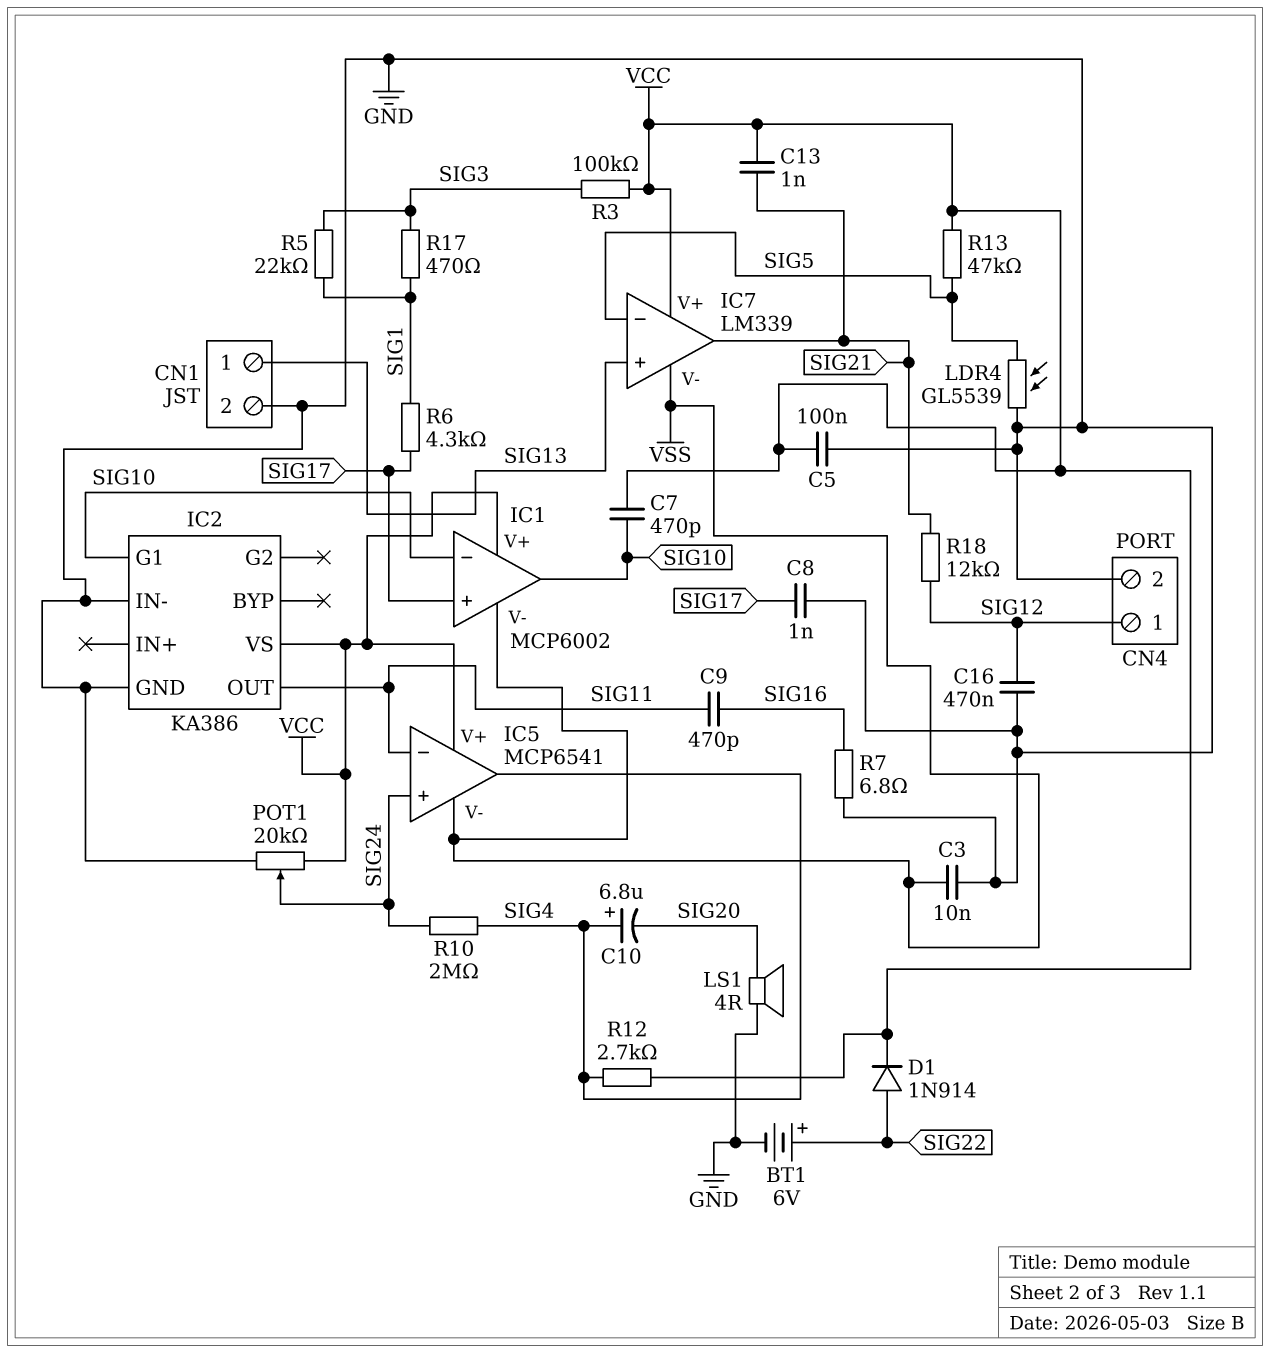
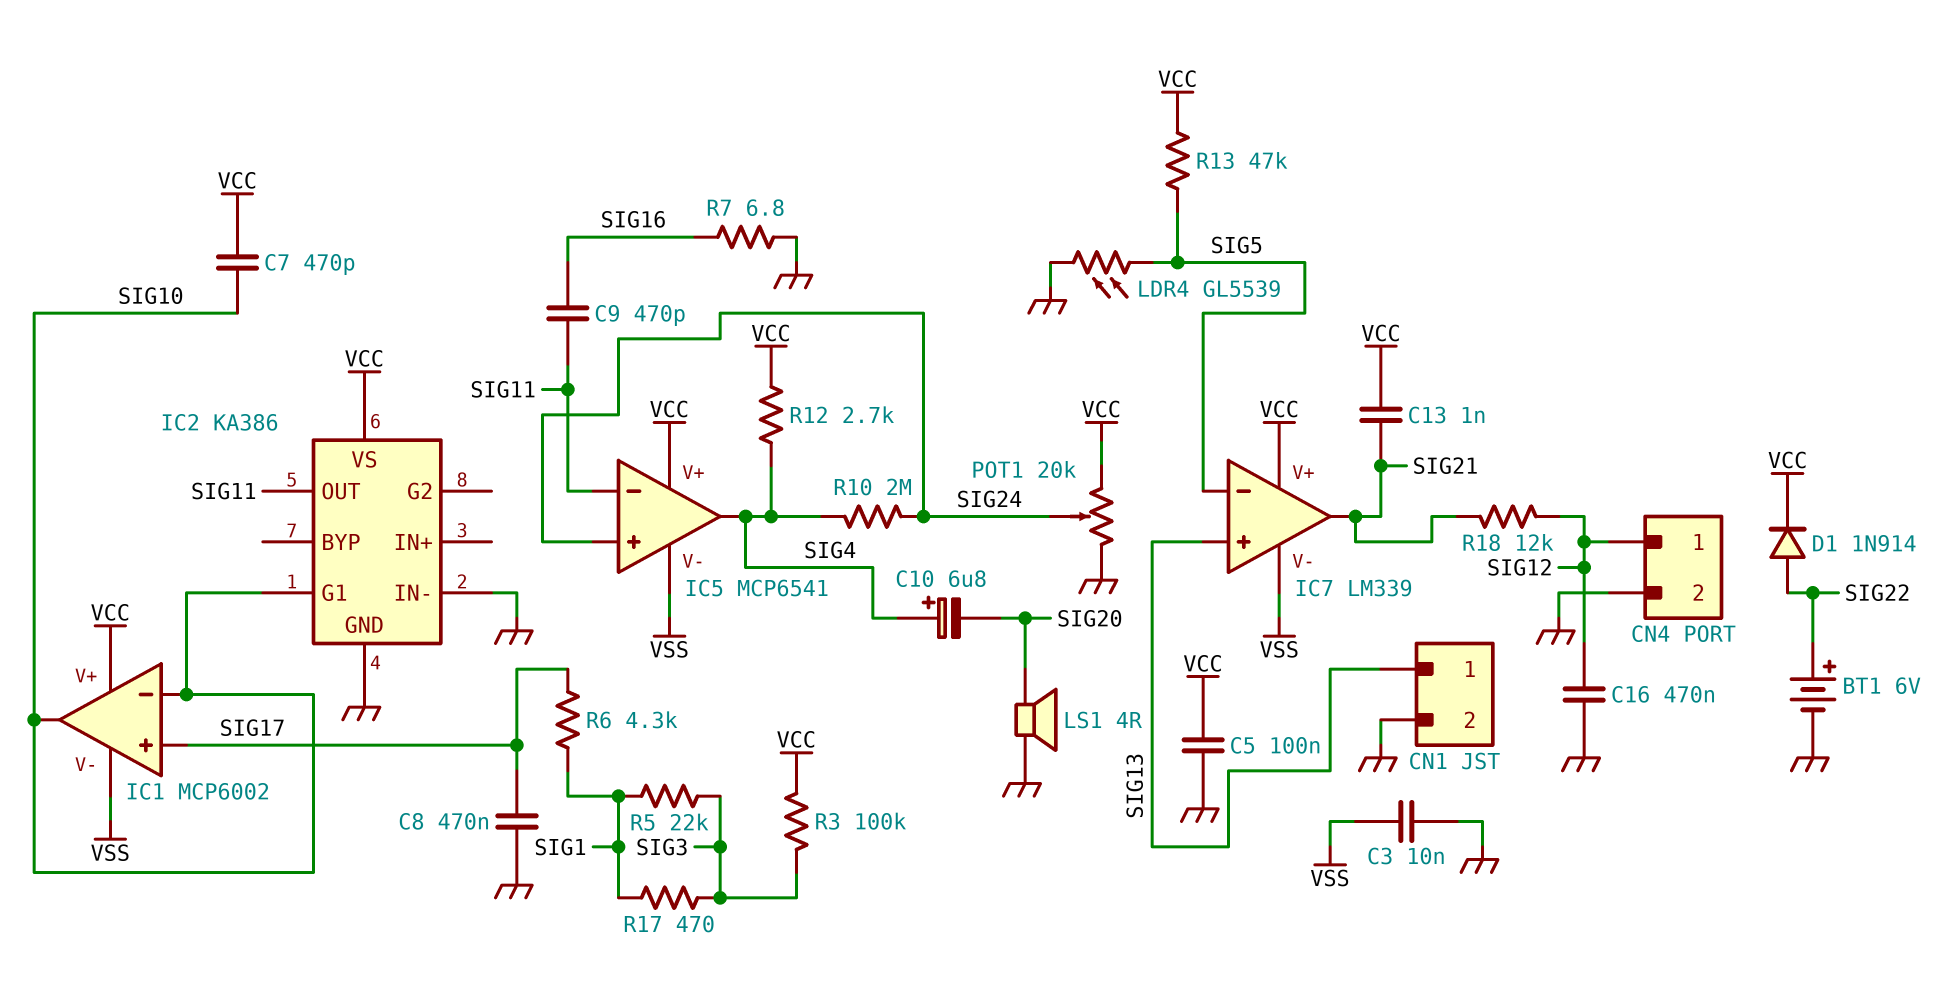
C8: 1nF (GND, SIG17) -> 470nF (GND, SIG17)

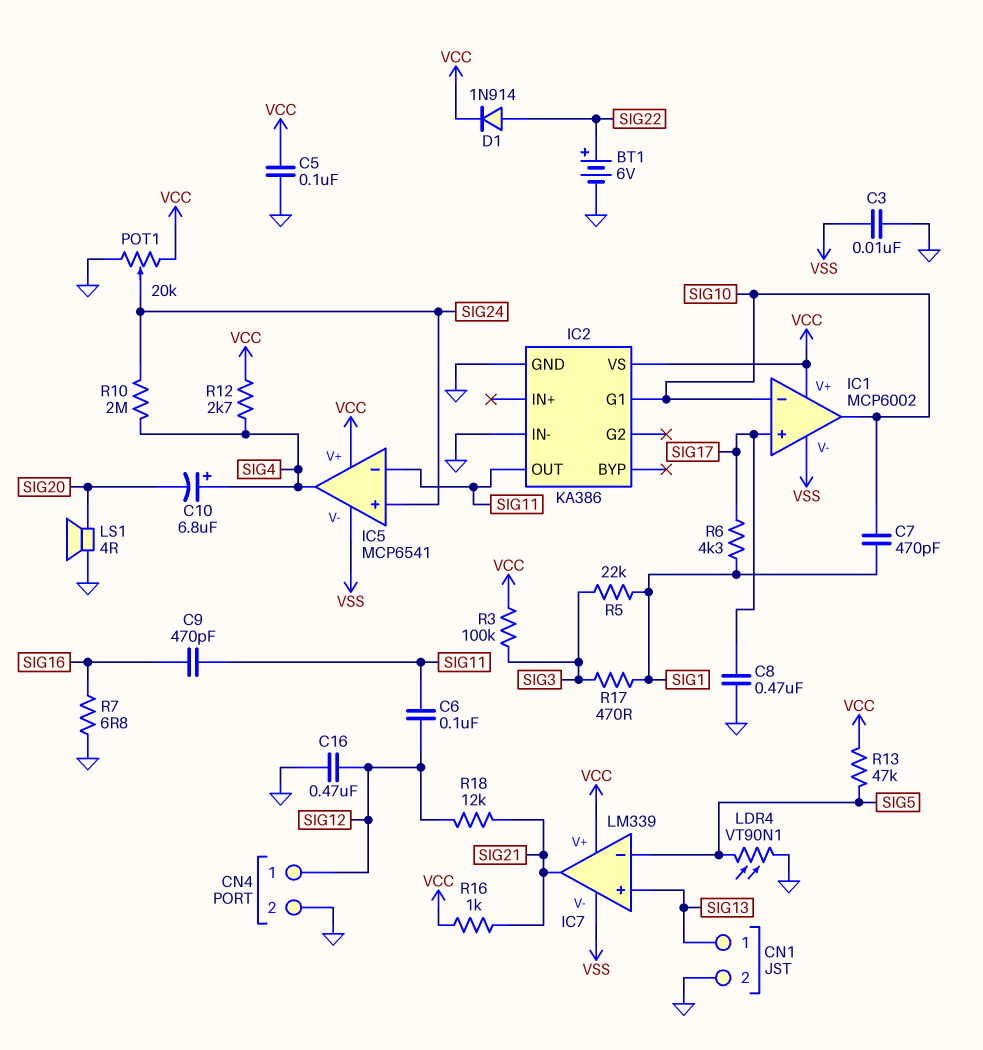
C6: none -> 100nF (SIG11, SIG12)
C7: 470pF (SIG10, VCC) -> 470pF (SIG1, SIG10)
C13: 1nF (SIG21, VCC) -> none
LDR4: GL5539 (GND, SIG5) -> VT90N1 (GND, SIG5)
R16: none -> 1k (SIG21, VCC)

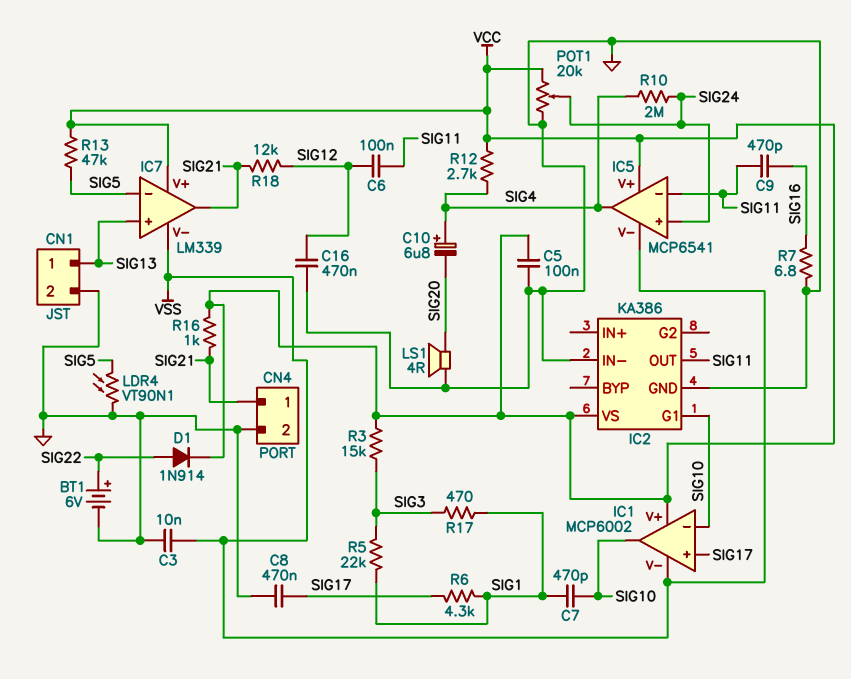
CN4 pin 1: SIG12 -> SIG21
R3: 100k (SIG3, VCC) -> 15k (SIG3, VCC)

